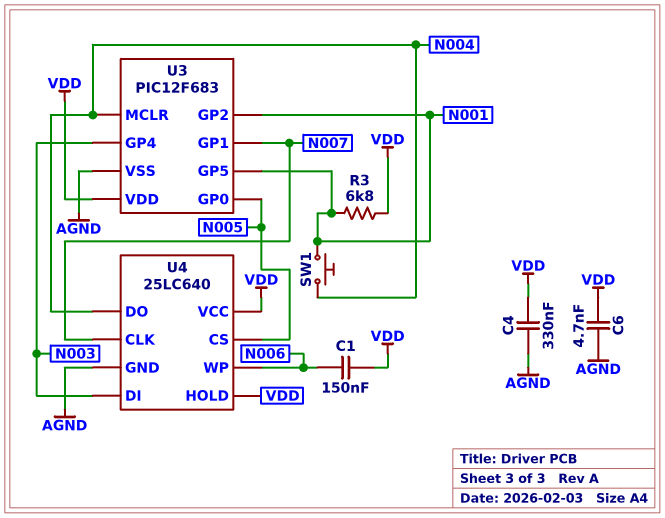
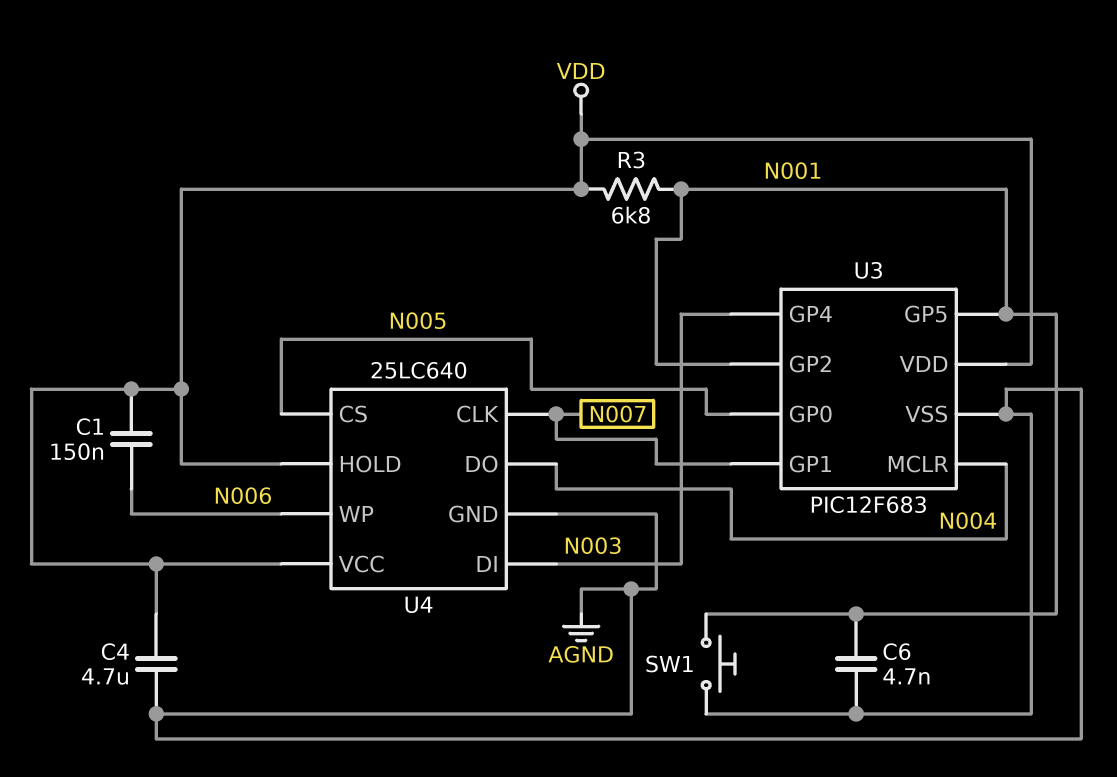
C4: 330nF (AGND, VDD) -> 4.7uF (AGND, VDD)
C6: 4.7nF (AGND, VDD) -> 4.7nF (AGND, N001)
SW1: button (N001, N004) -> button (AGND, N001)

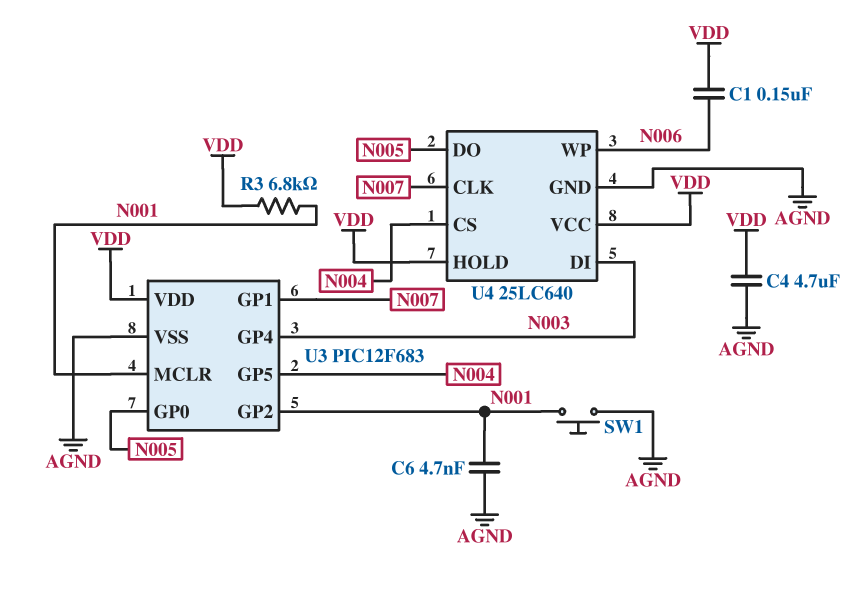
U3 pin GP5: N001 -> N004
U3 pin MCLR: N004 -> N001
U4 pin CS: N005 -> N004
U4 pin DO: N004 -> N005

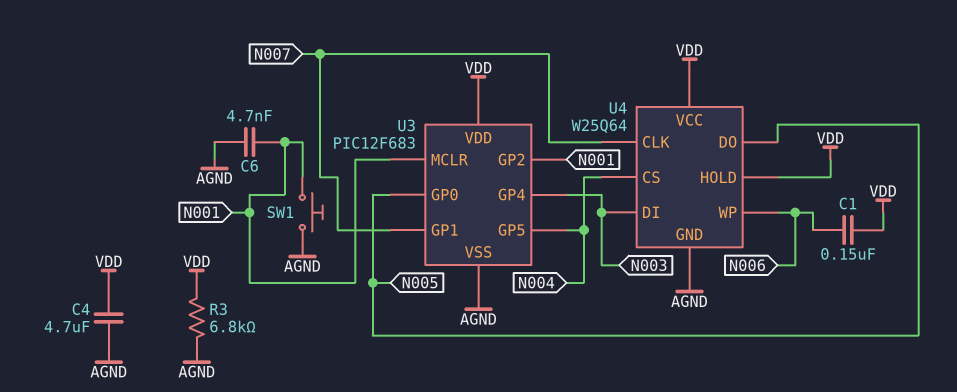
R3: 6.8k (N001, VDD) -> 6.8k (AGND, VDD)
U4: 25LC640 -> W25Q64

